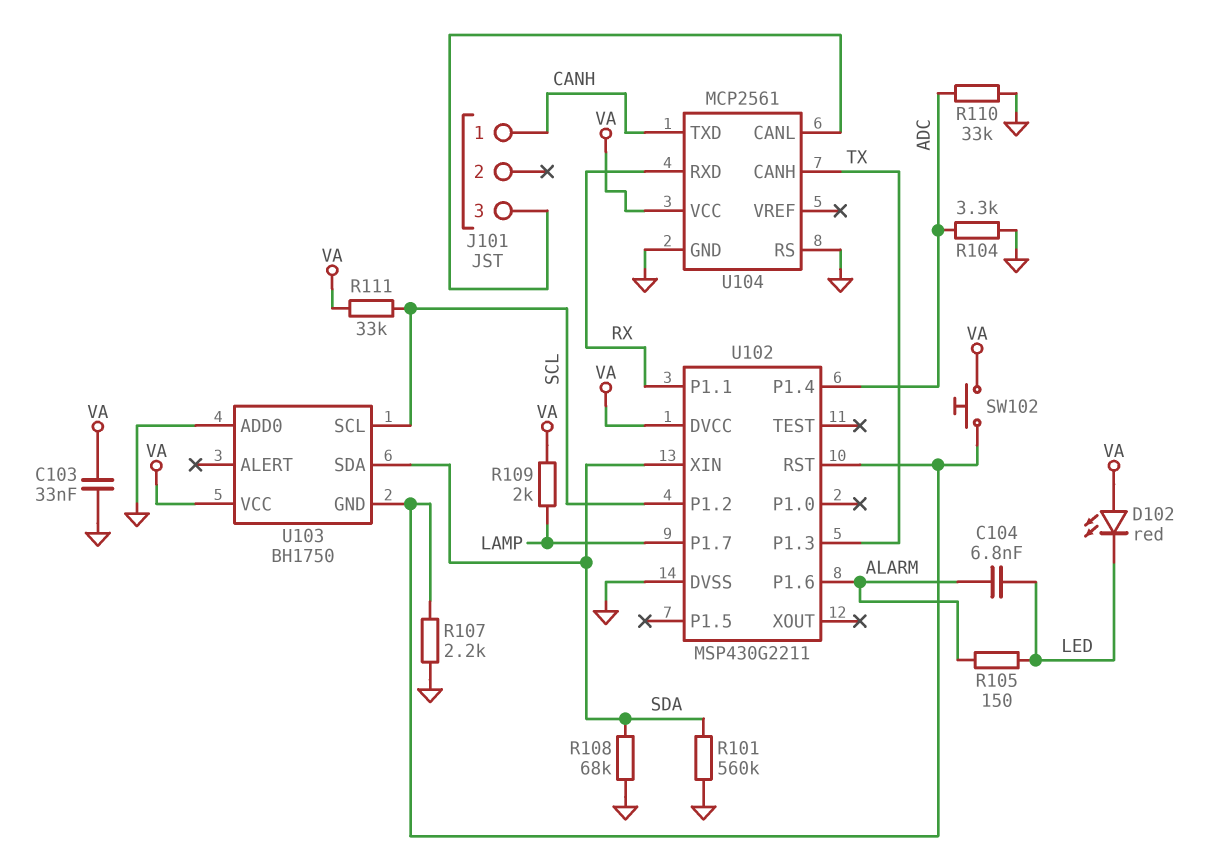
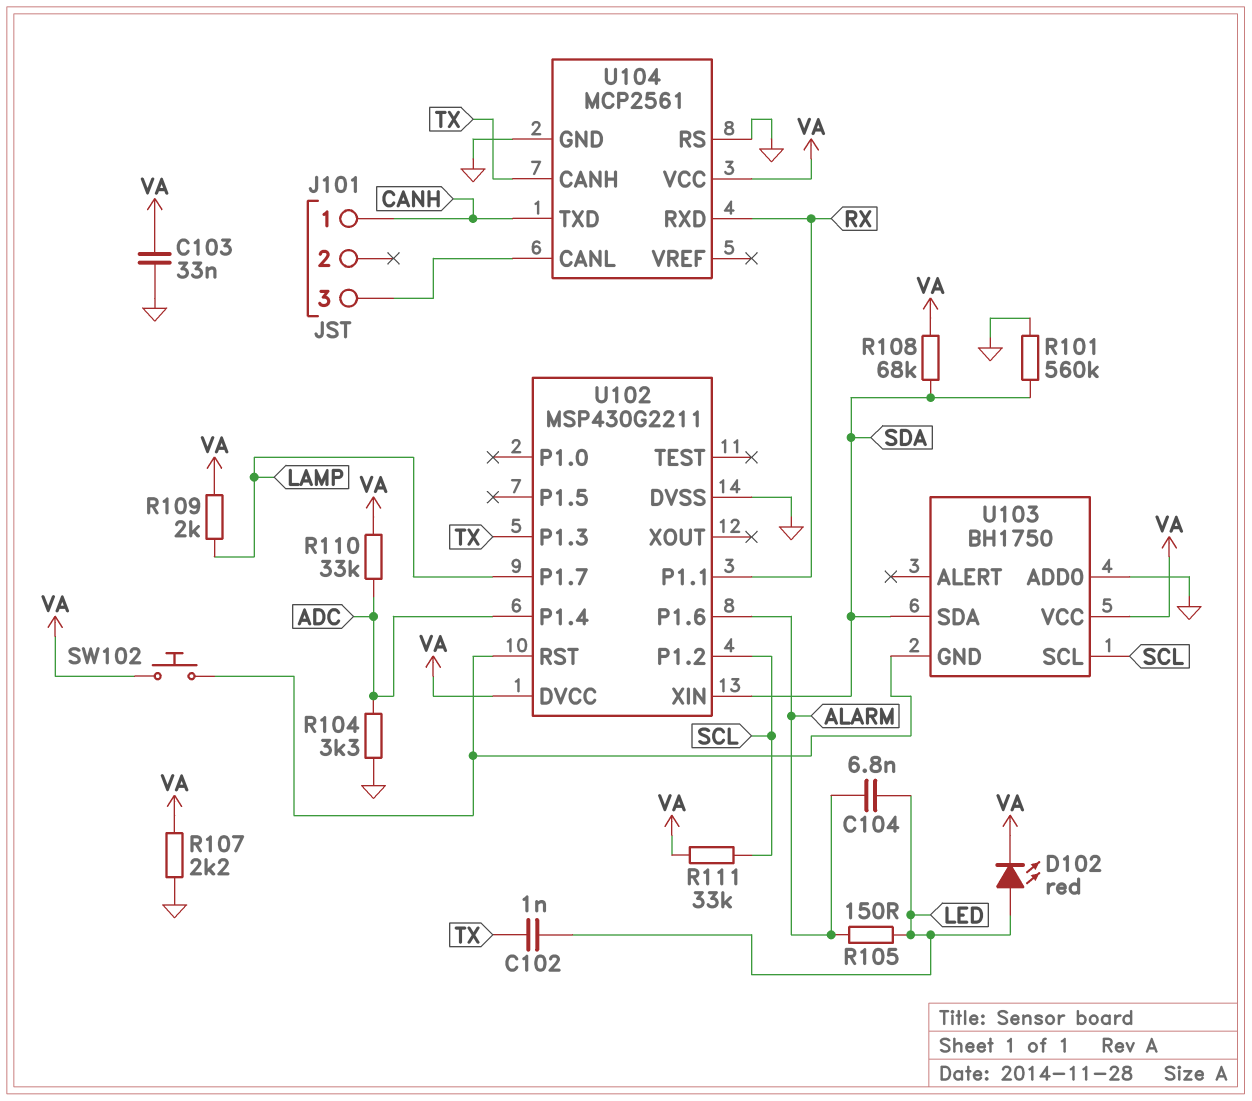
C102: none -> 1nF (LED, TX)
D102: LED red (A VA, K LED) -> LED red (A LED, K VA)
R107: 2.2k (GND, U102/RST) -> 2.2k (GND, VA)
R108: 68k (GND, SDA) -> 68k (SDA, VA)
R110: 33k (ADC, GND) -> 33k (ADC, VA)

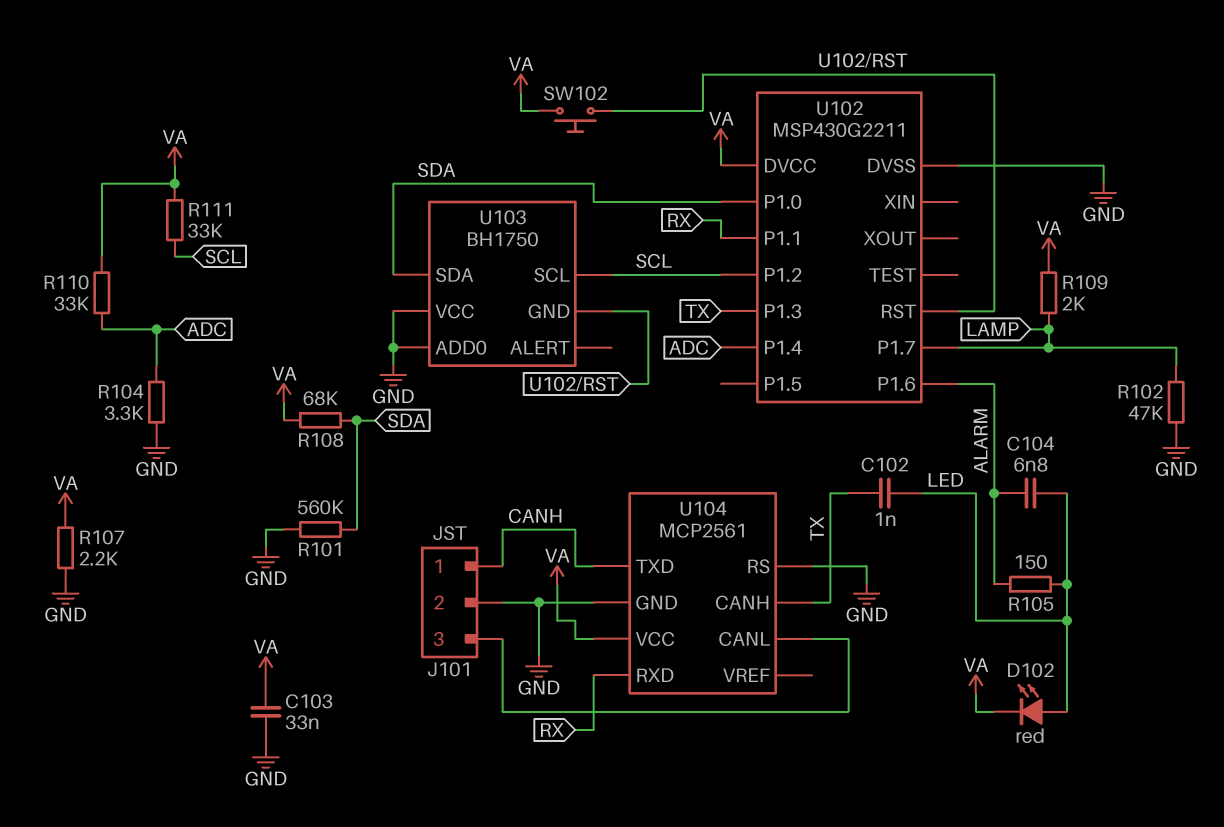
J101 pin 2: none -> GND
R102: none -> 47k (GND, LAMP)
U102 pin P1.0: none -> SDA
U102 pin XIN: SDA -> none
U103 pin VCC: VA -> GND

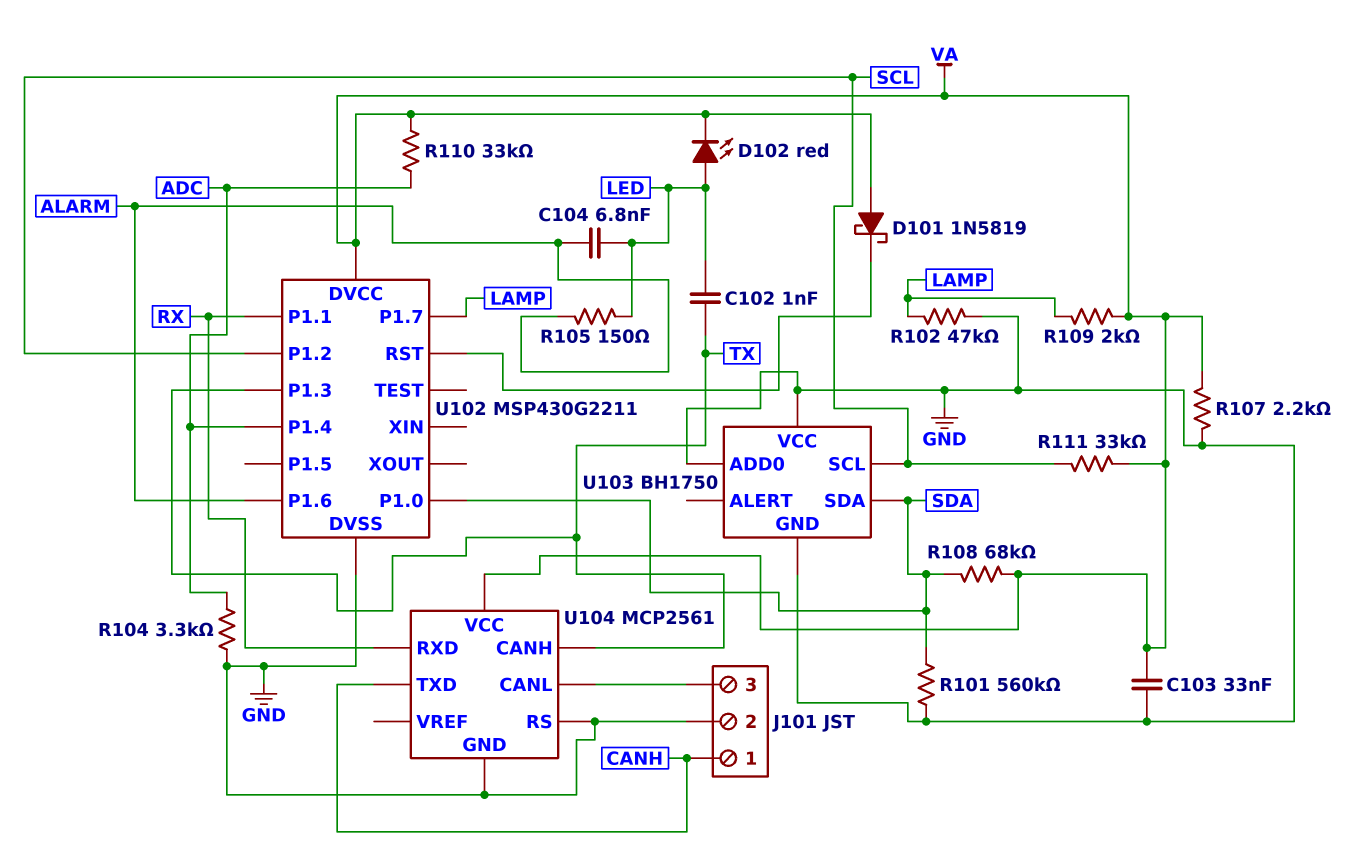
D101: none -> schottky 1N5819 (A VA, K U102/RST)
SW102: button (U102/RST, VA) -> none
U103 pin GND: U102/RST -> GND

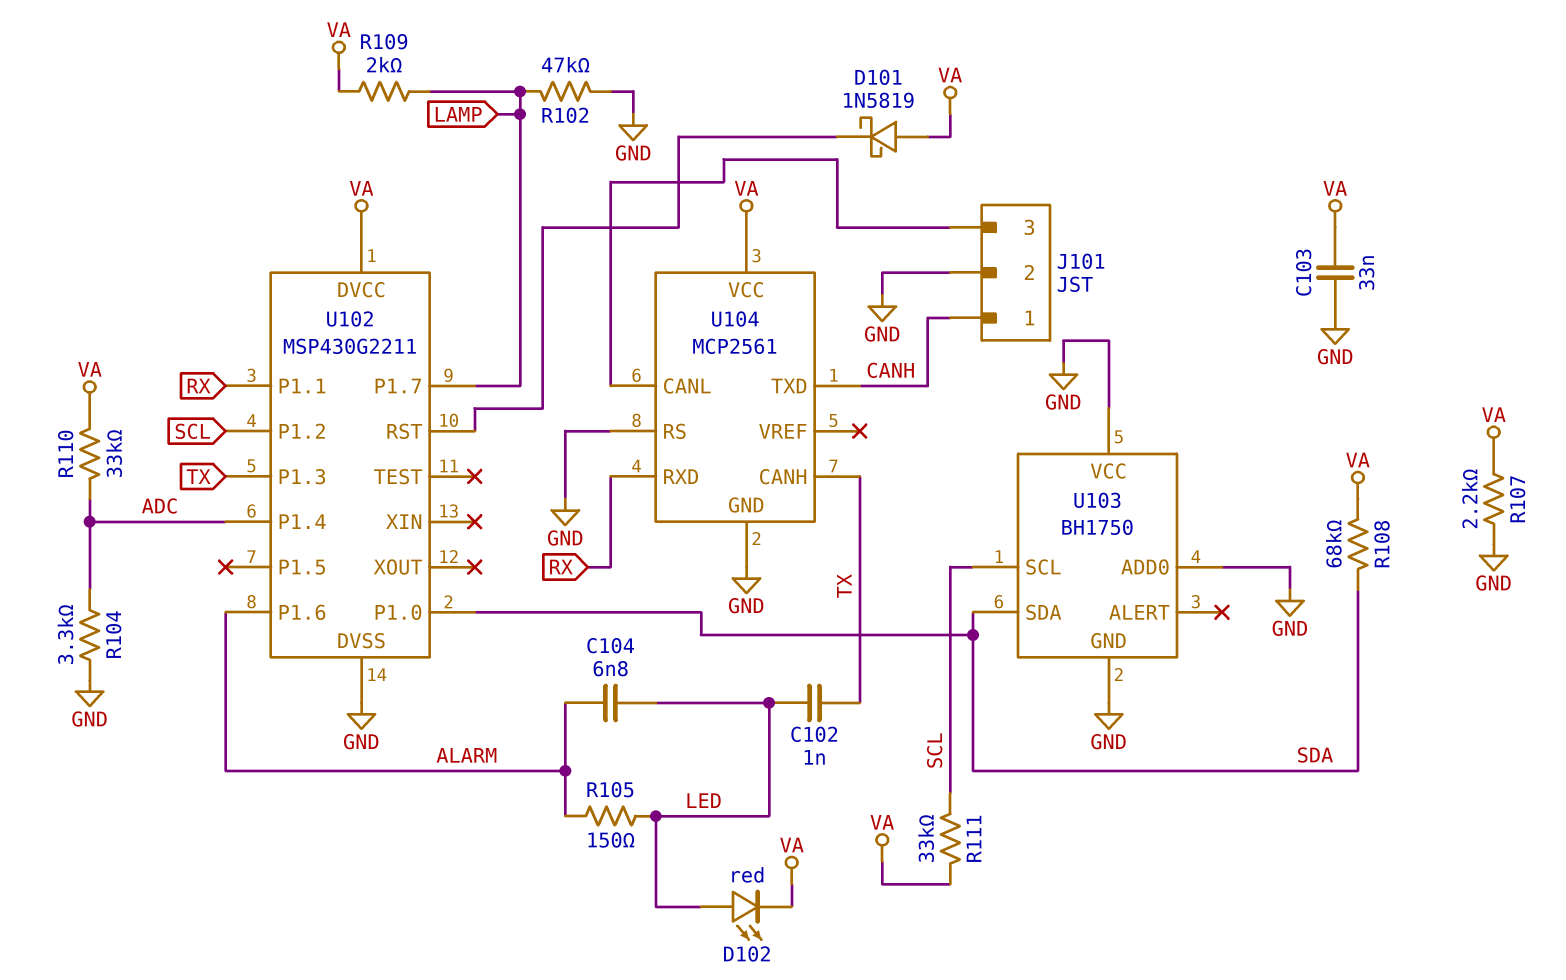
R101: 560k (GND, SDA) -> none

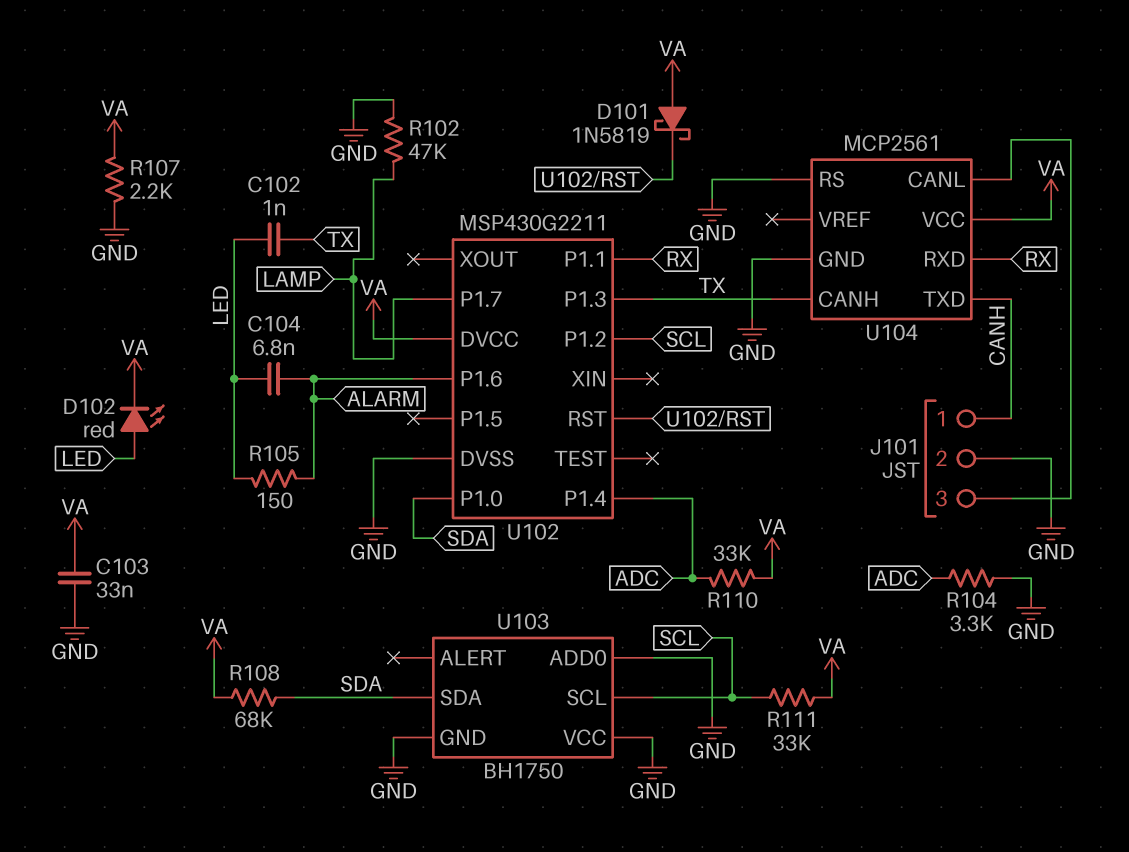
R109: 2k (LAMP, VA) -> none

